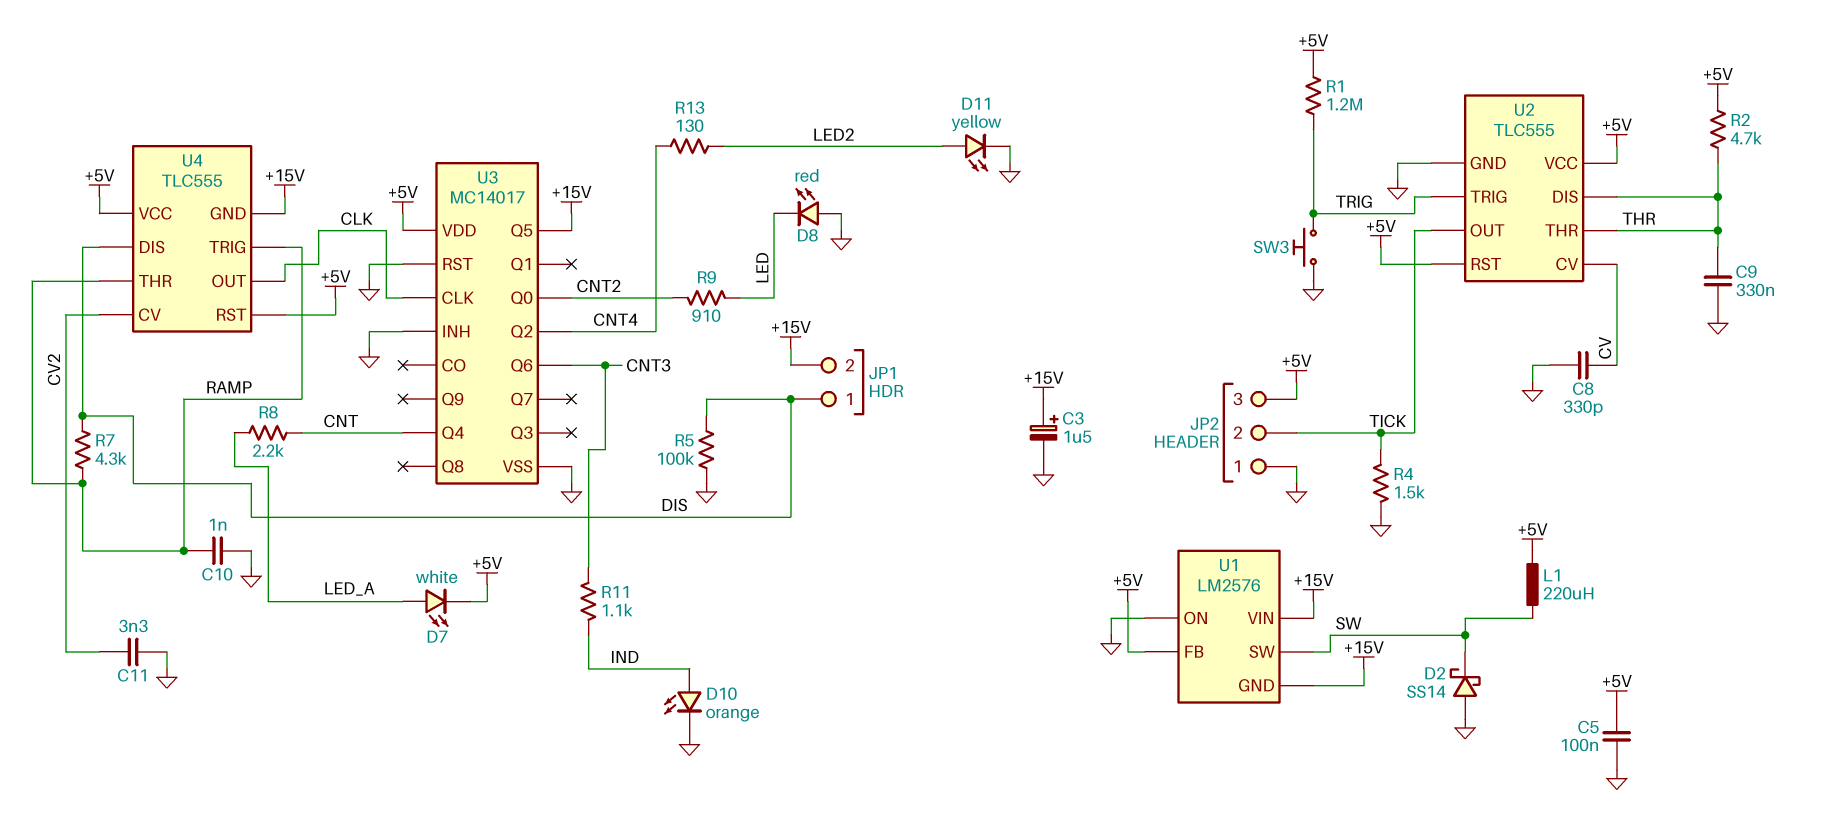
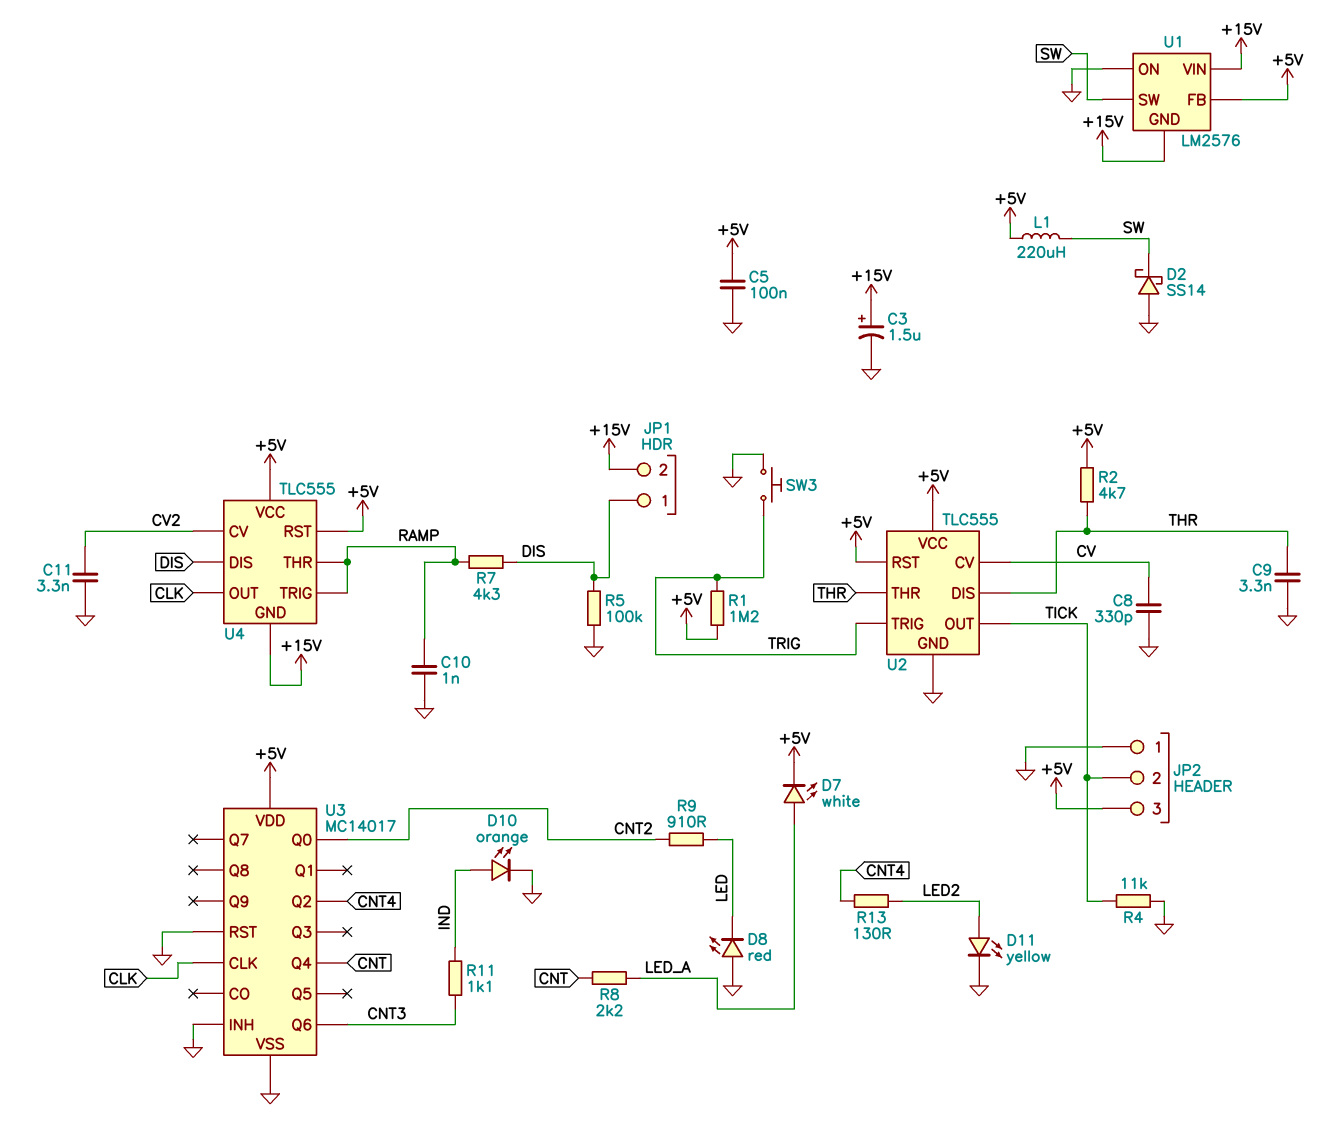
C9: 330nF (GND, THR) -> 3.3nF (GND, THR)
R4: 1.5k (GND, TICK) -> 11k (GND, TICK)
U3 pin Q5: +15V -> none

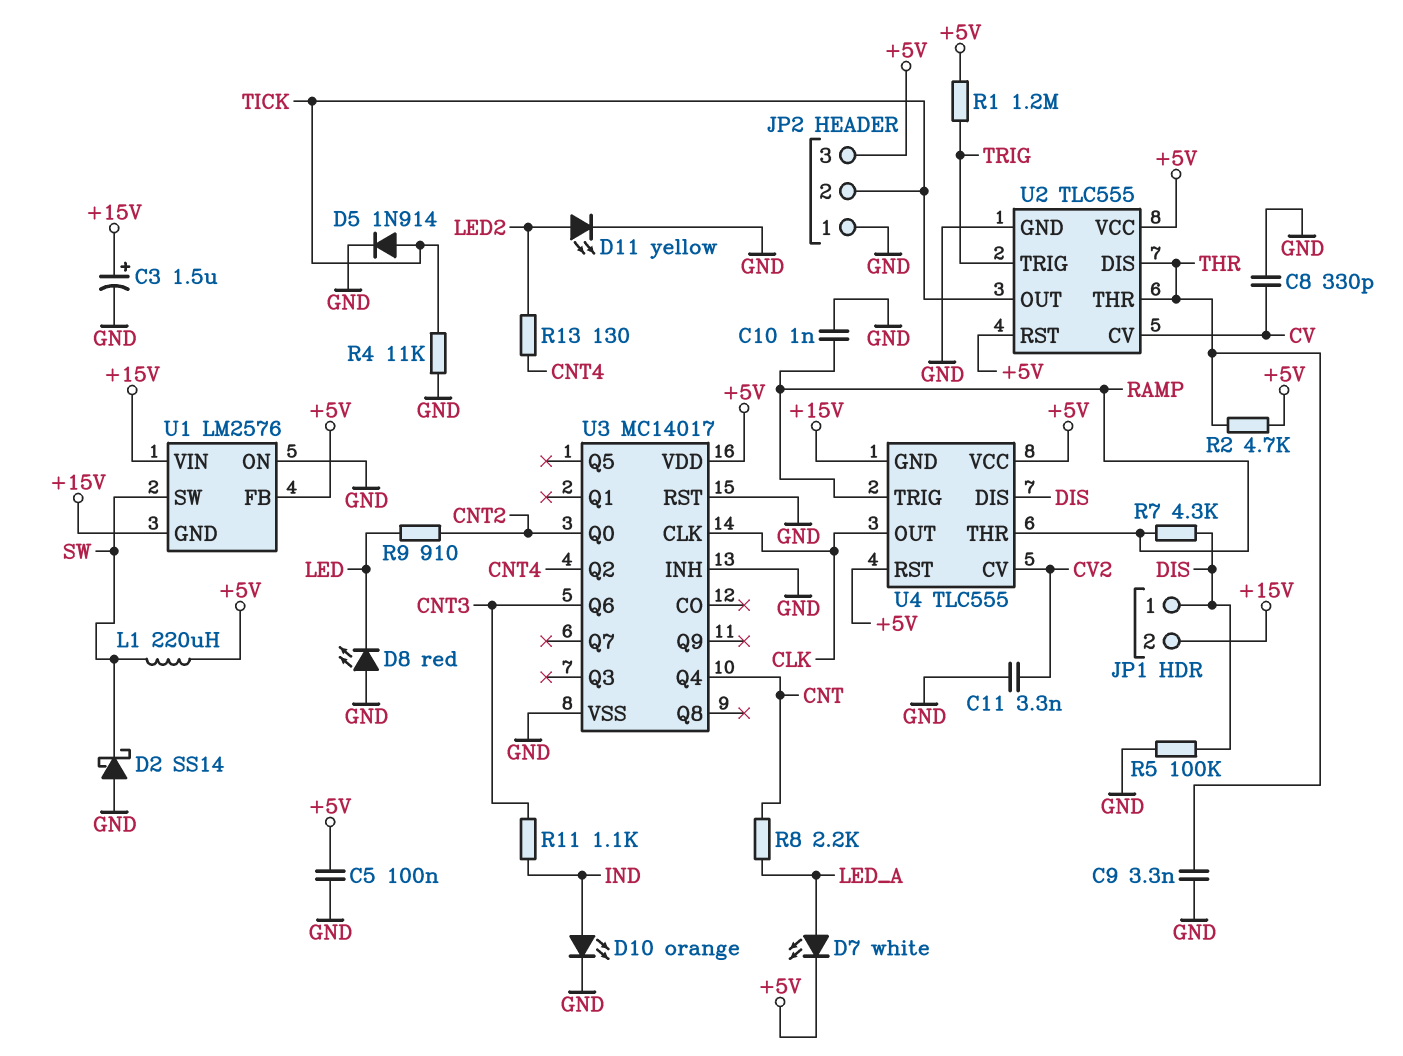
D5: none -> diode 1N914 (A TICK, K GND)
SW3: button (GND, TRIG) -> none

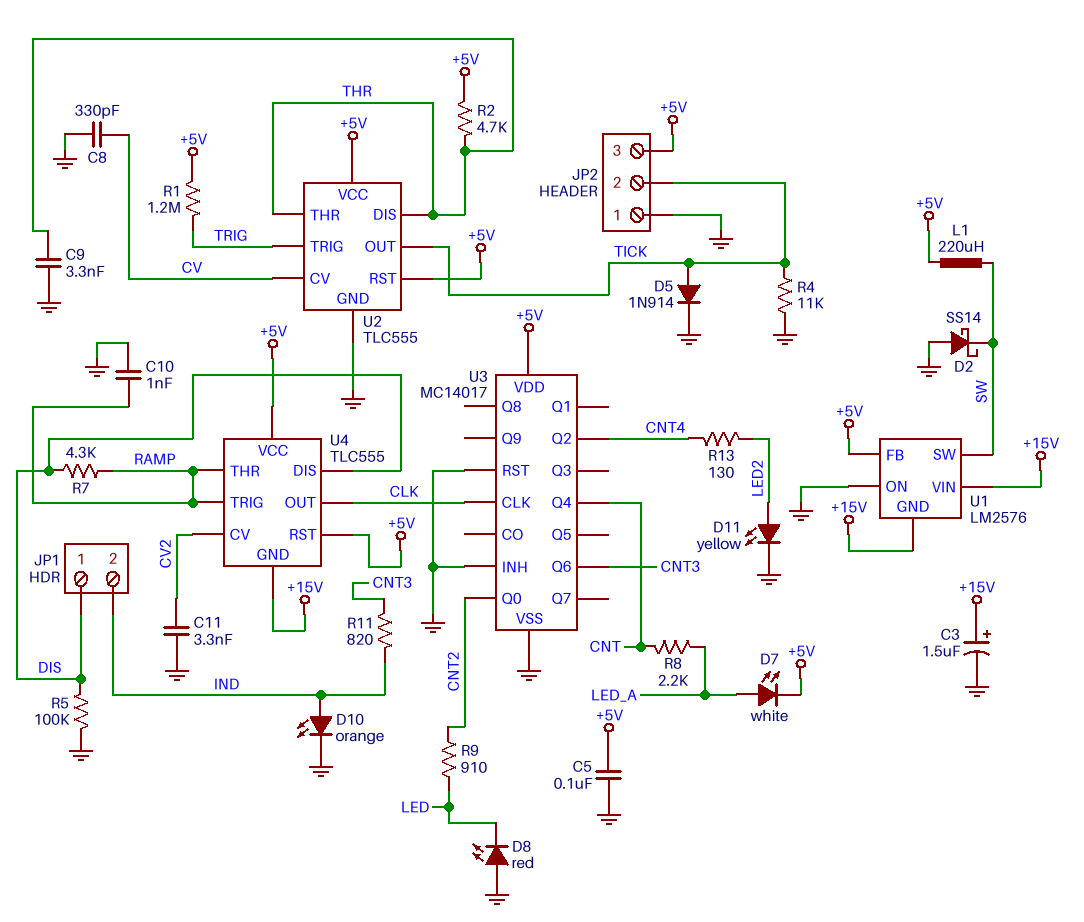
JP1 pin 2: +15V -> IND
R11: 1.1k (CNT3, IND) -> 820 (CNT3, IND)

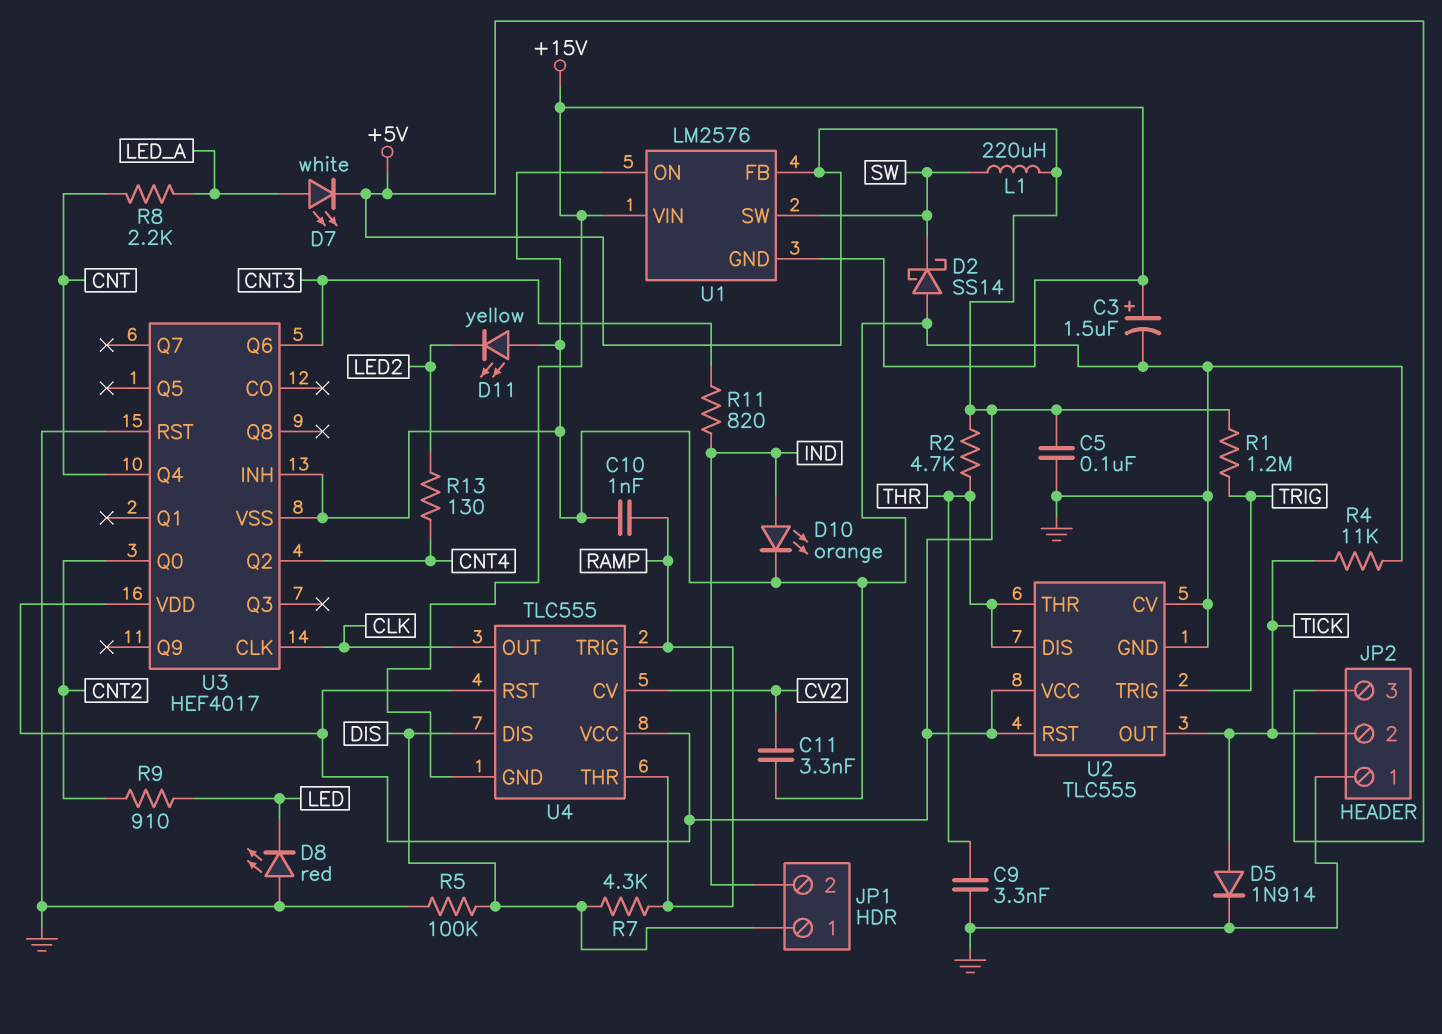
C8: 330pF (CV, GND) -> none
D11: LED yellow (A LED2, K GND) -> LED yellow (A GND, K LED2)
U2 pin CV: CV -> GND
U3: MC14017 -> HEF4017

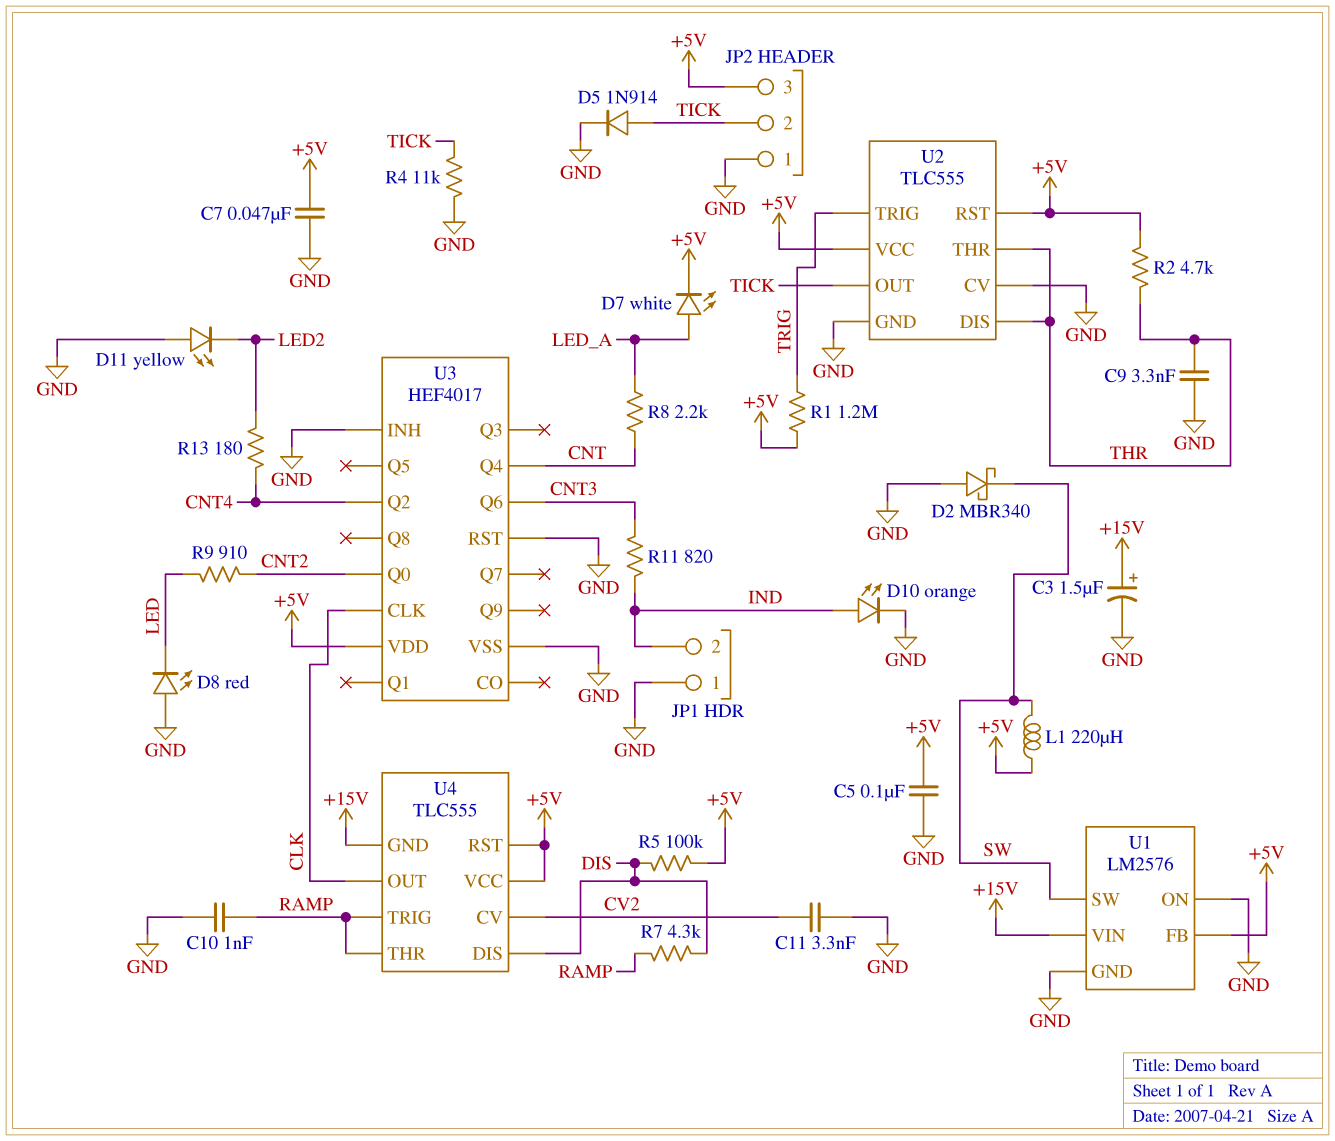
C7: none -> 47nF (+5V, GND)
D2: schottky SS14 (A GND, K SW) -> schottky MBR340 (A GND, K SW)
JP1 pin 1: DIS -> GND
R5: 100k (DIS, GND) -> 100k (+5V, DIS)
R13: 130 (CNT4, LED2) -> 180 (CNT4, LED2)
U1 pin GND: +15V -> GND

